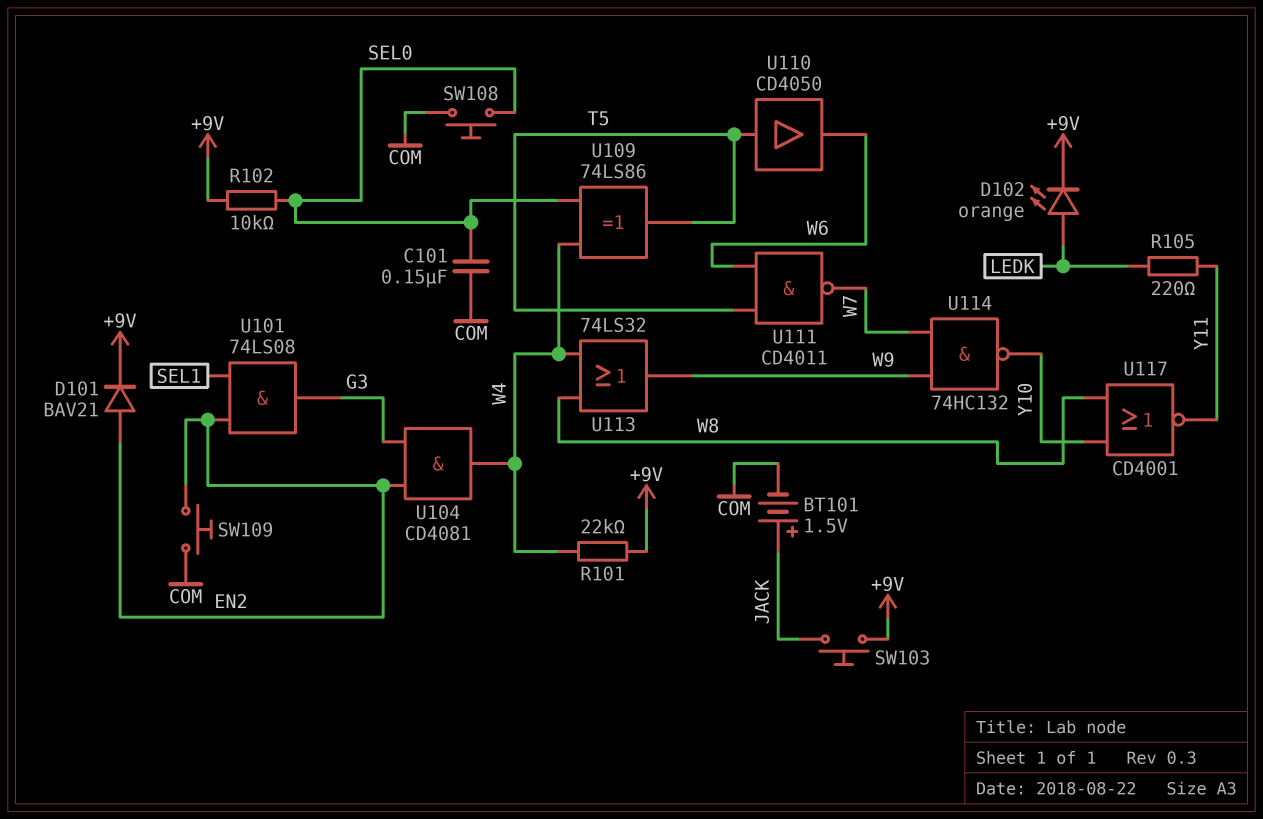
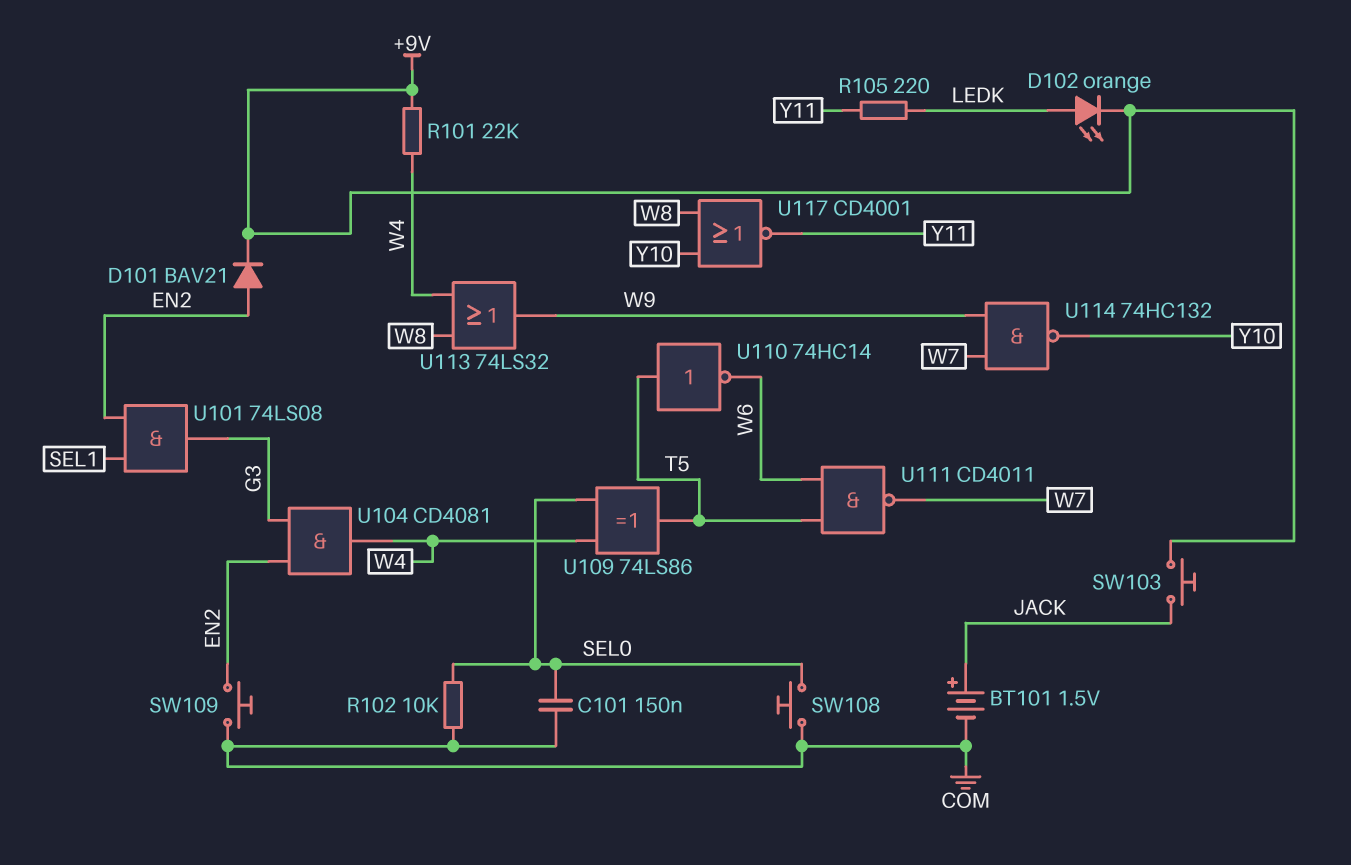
R102: 10k (+9V, SEL0) -> 10k (COM, SEL0)
U110: buffer CD4050 (in T5, out W6) -> NOT 74HC14 (in T5, out W6)

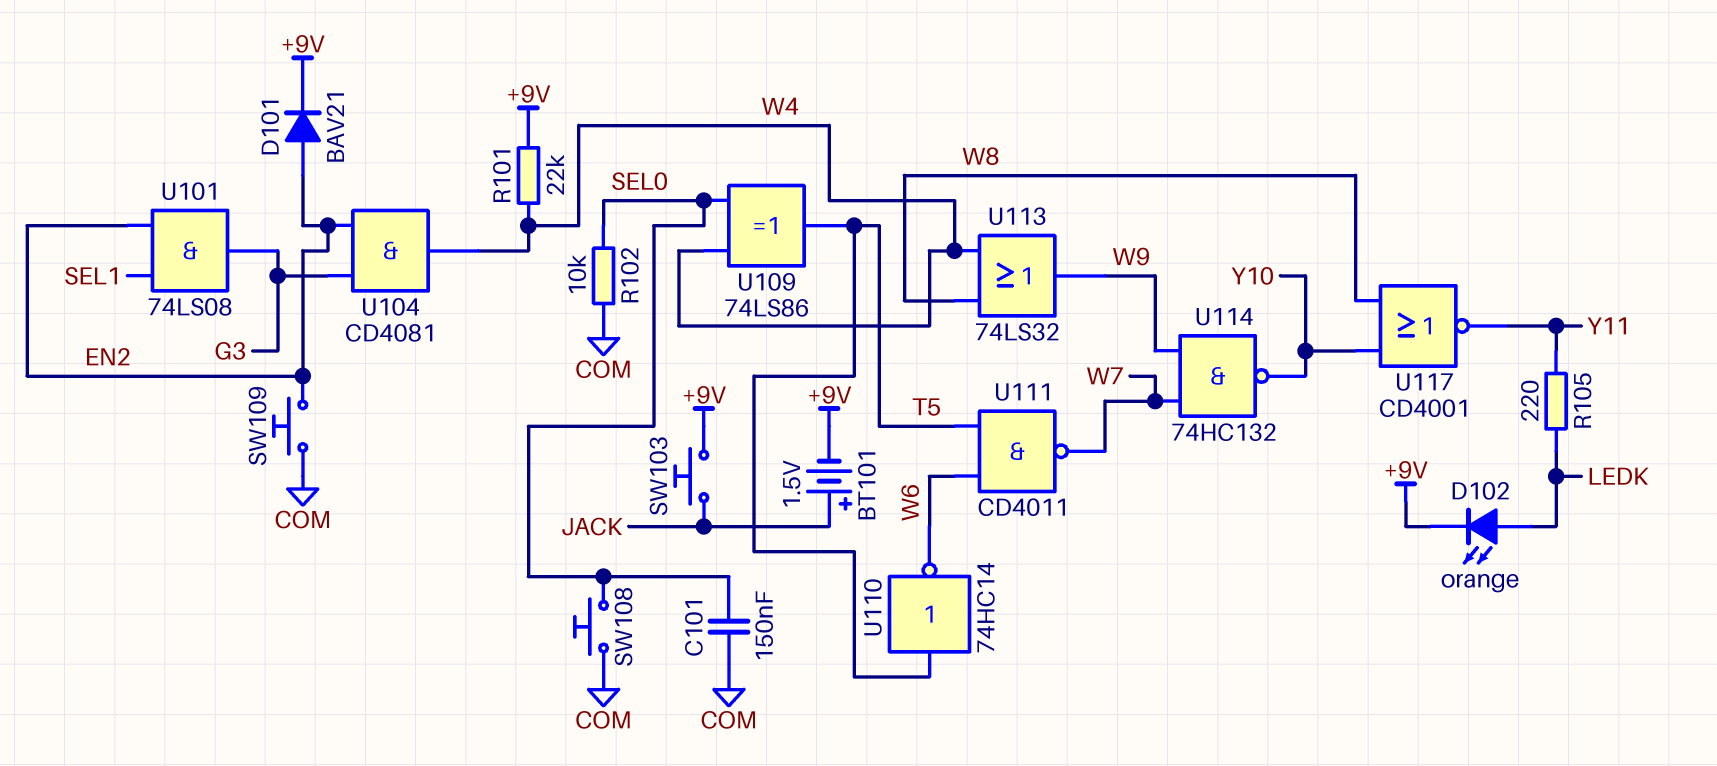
BT101: 1.5V (plus JACK, minus COM) -> 1.5V (plus JACK, minus +9V)

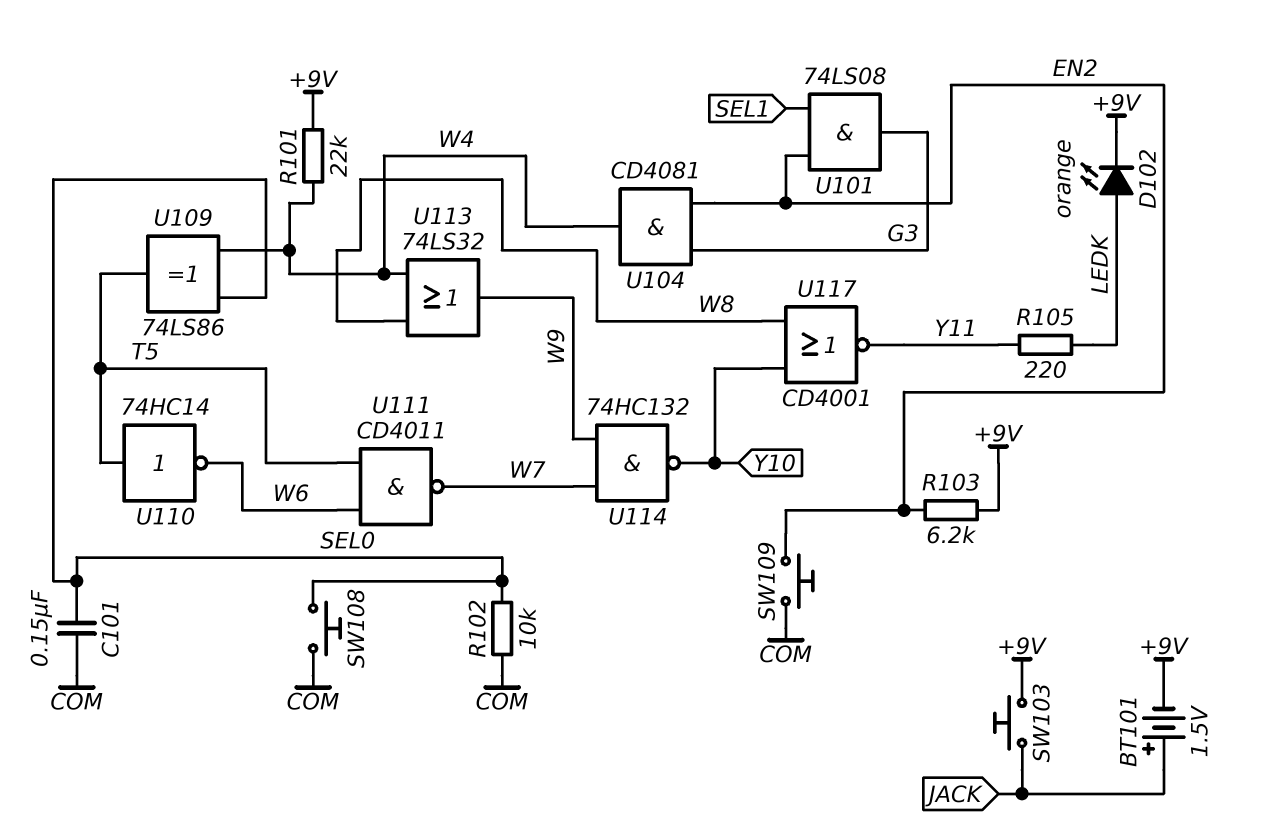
D101: diode BAV21 (A EN2, K +9V) -> none
R103: none -> 6.2k (+9V, EN2)

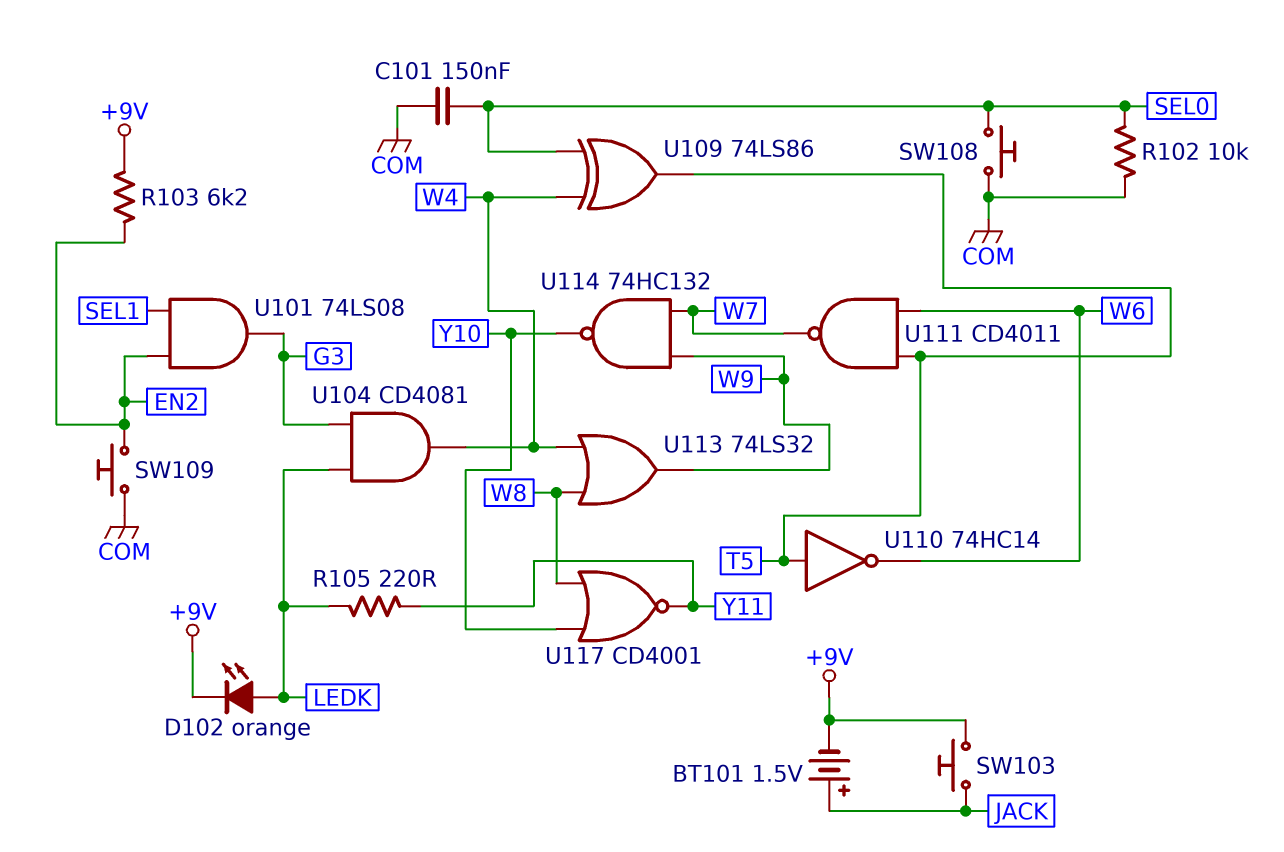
R101: 22k (+9V, W4) -> none
U104: AND CD4081 (in EN2, in G3, out W4) -> AND CD4081 (in G3, in LEDK, out W4)

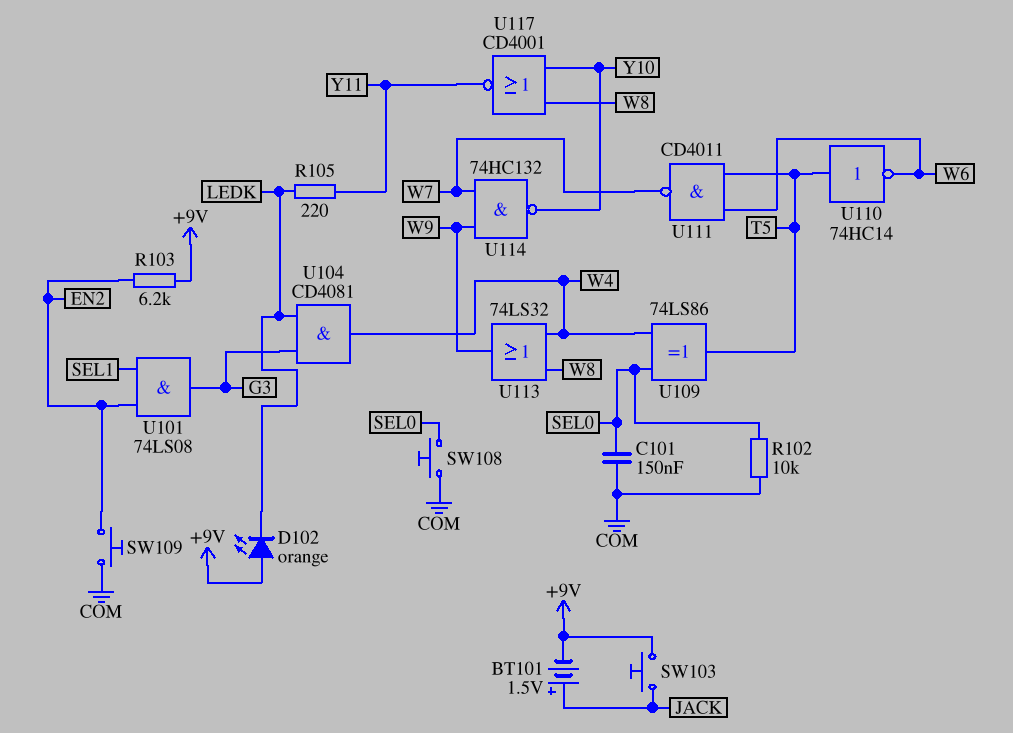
D102: LED orange (A LEDK, K +9V) -> LED orange (A +9V, K LEDK)

